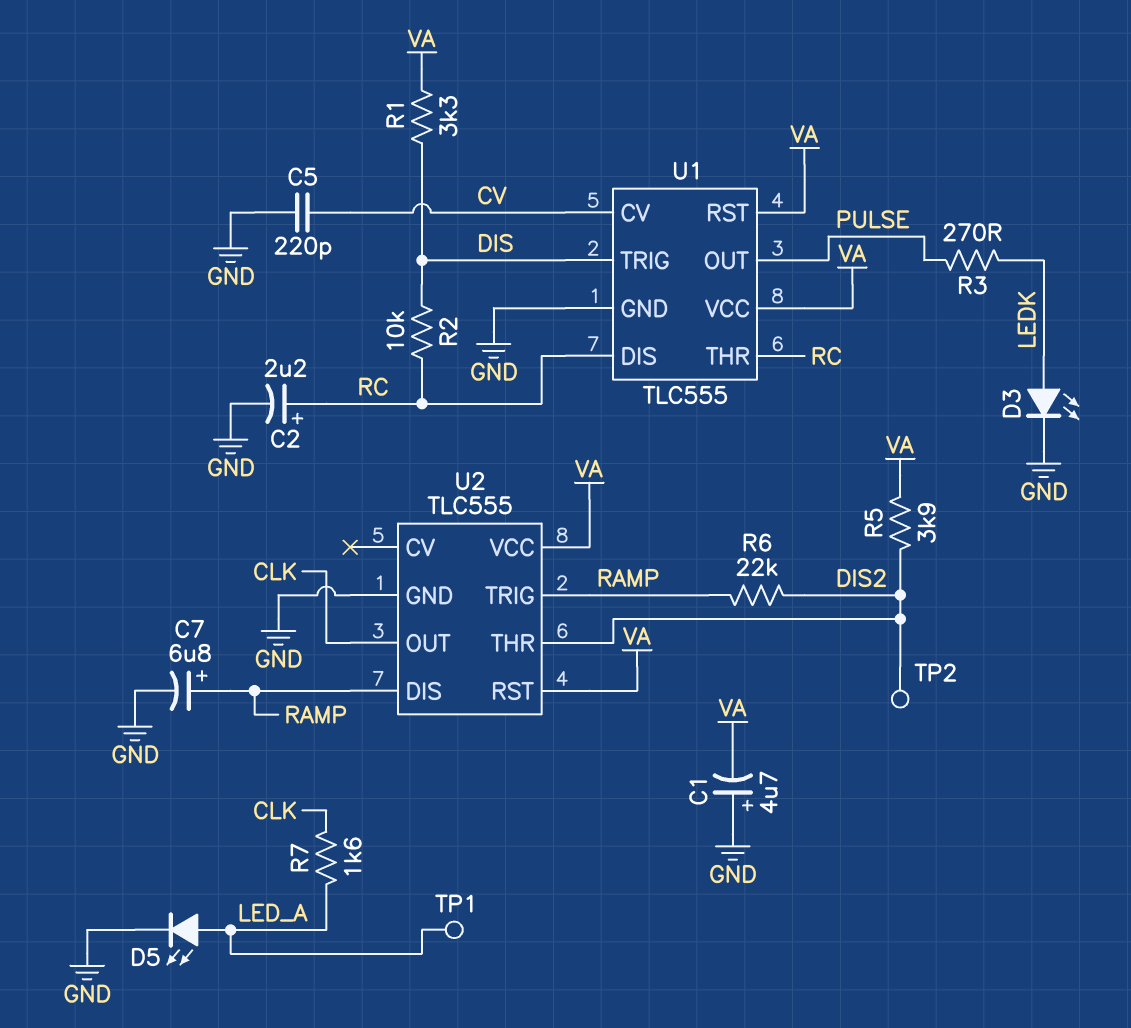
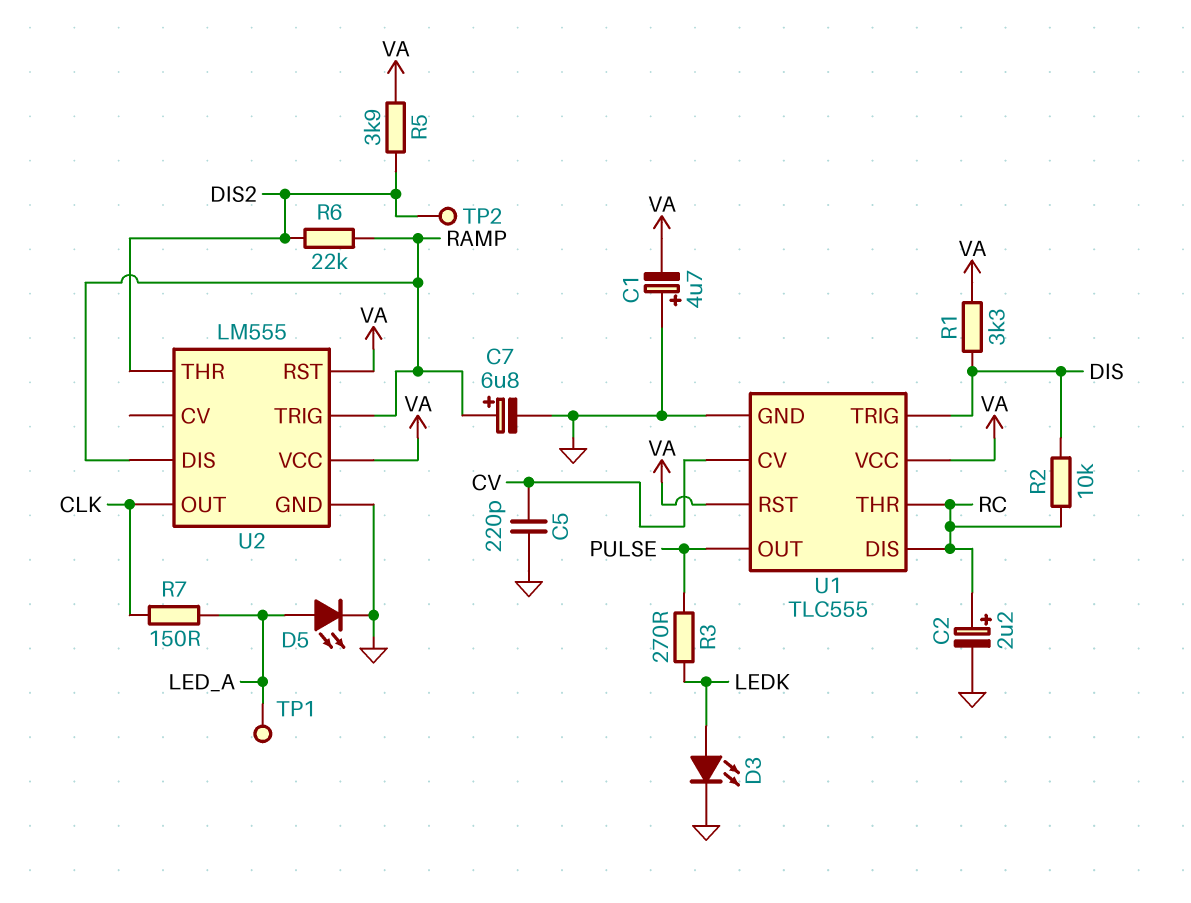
R7: 1.6k (CLK, LED_A) -> 150 (CLK, LED_A)
U2: TLC555 -> LM555

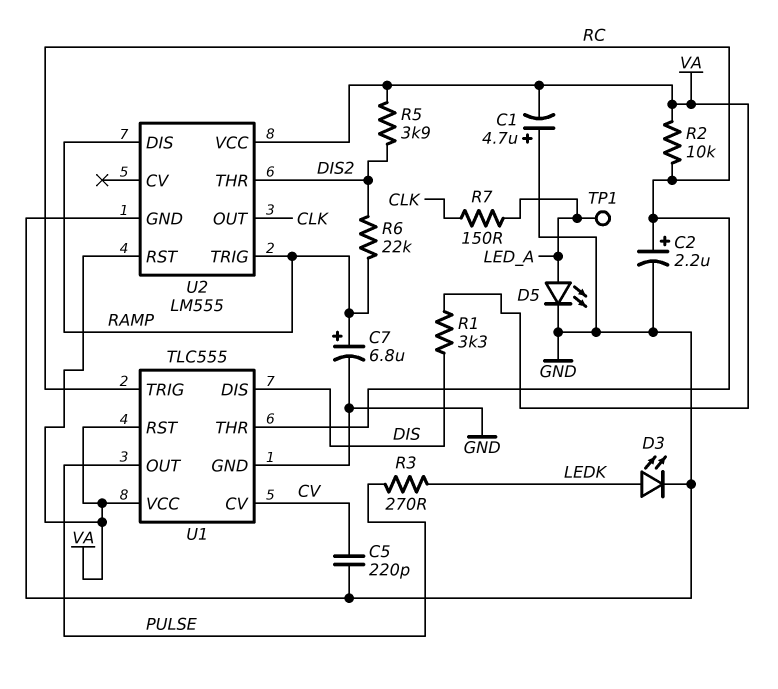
R2: 10k (DIS, RC) -> 10k (RC, VA)
TP2: test point (DIS2) -> none
U1 pin DIS: RC -> DIS
U1 pin TRIG: DIS -> RC

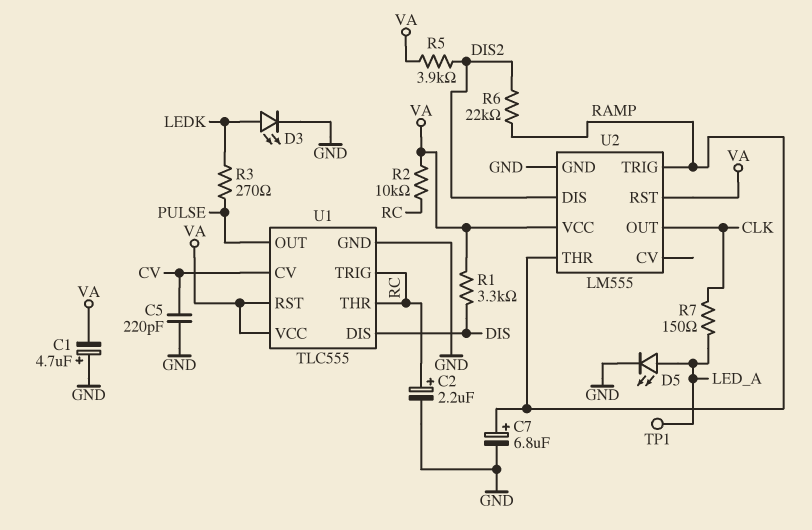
U2 pin DIS: RAMP -> DIS2
U2 pin THR: DIS2 -> RAMP

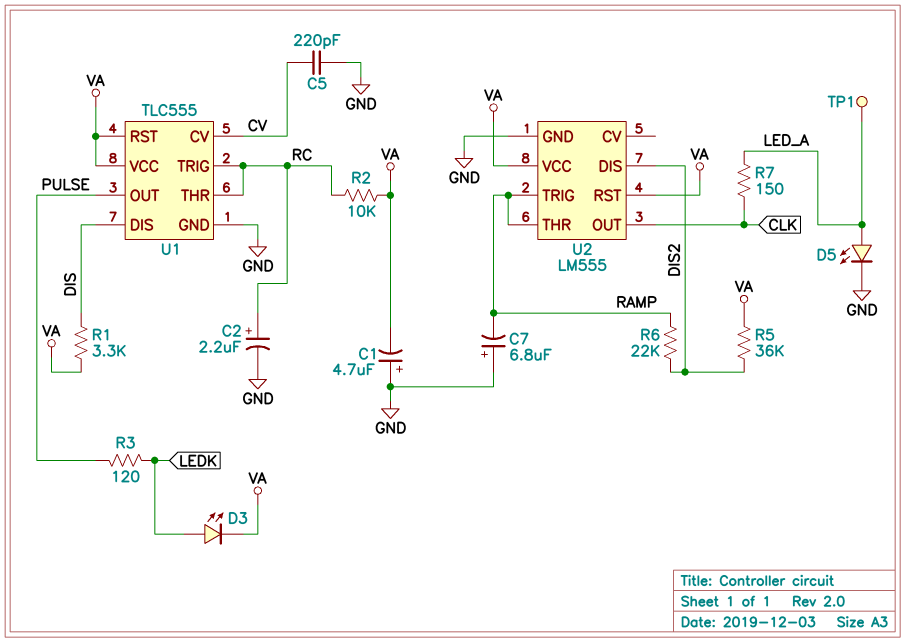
C7: 6.8uF (plus RAMP, minus GND) -> 6.8uF (plus GND, minus RAMP)
D3: LED (A LEDK, K GND) -> LED (A LEDK, K VA)
R3: 270 (LEDK, PULSE) -> 120 (LEDK, PULSE)
R5: 3.9k (DIS2, VA) -> 36k (DIS2, VA)

